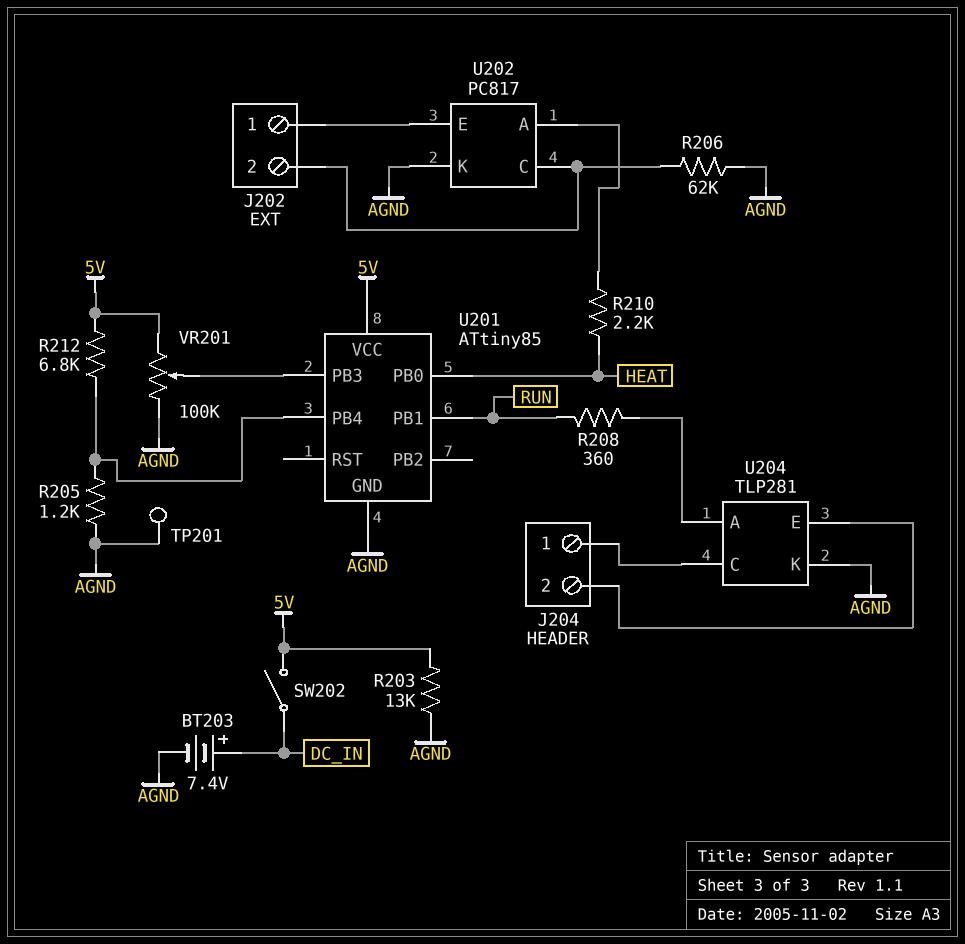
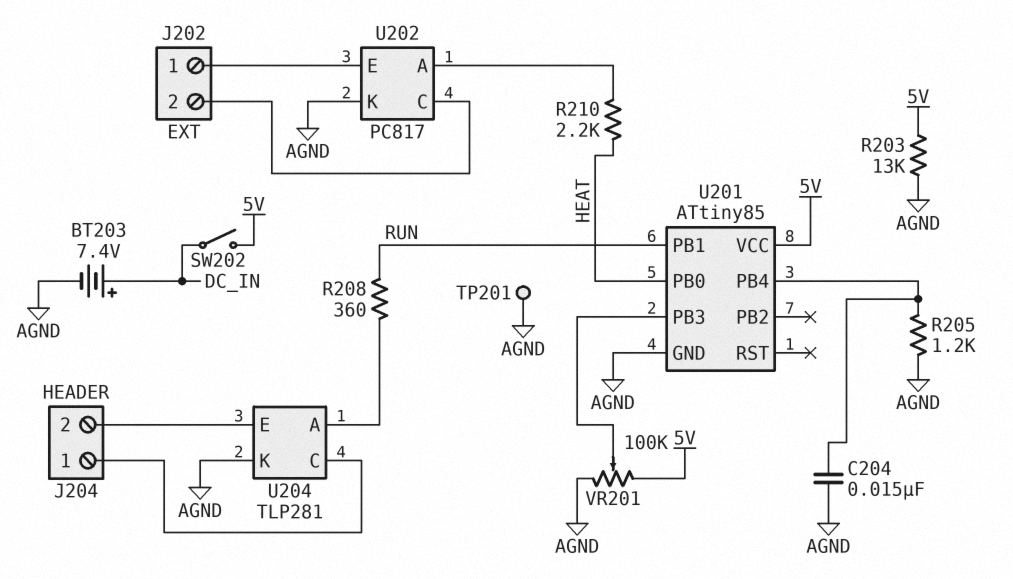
C204: none -> 15nF (AGND, U201/PB4)
R206: 62k (AGND, J202/2) -> none
R212: 6.8k (5V, U201/PB4) -> none

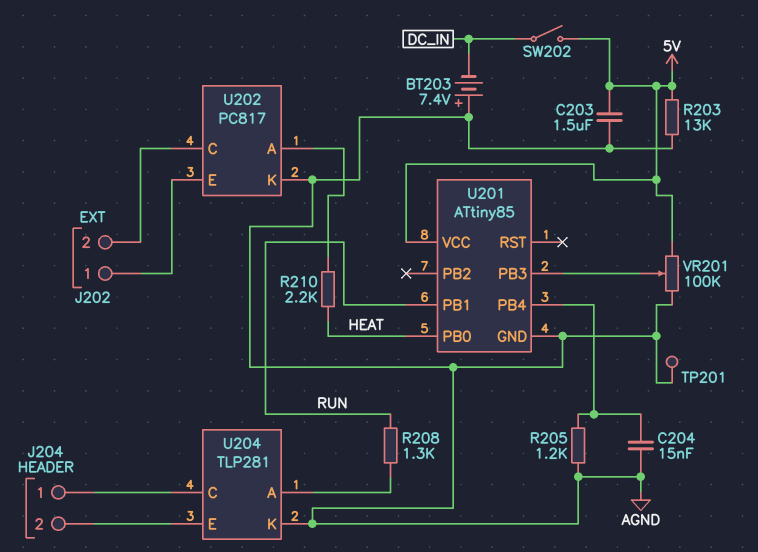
BT203: 7.4V (plus DC_IN, minus AGND) -> 7.4V (plus AGND, minus DC_IN)
C203: none -> 1.5uF (5V, AGND)
R208: 360 (RUN, U204/A) -> 1.3k (RUN, U204/A)

